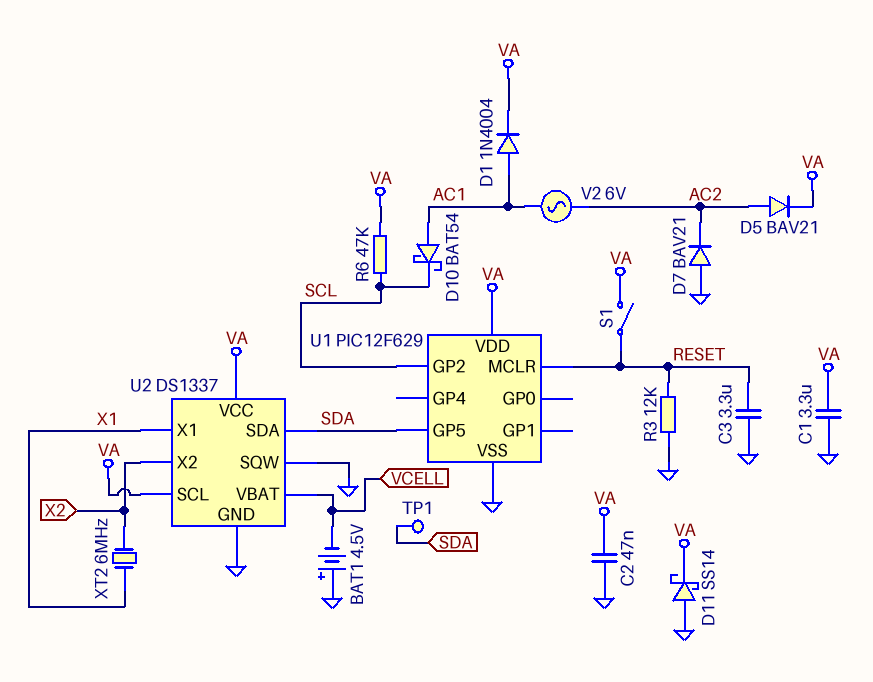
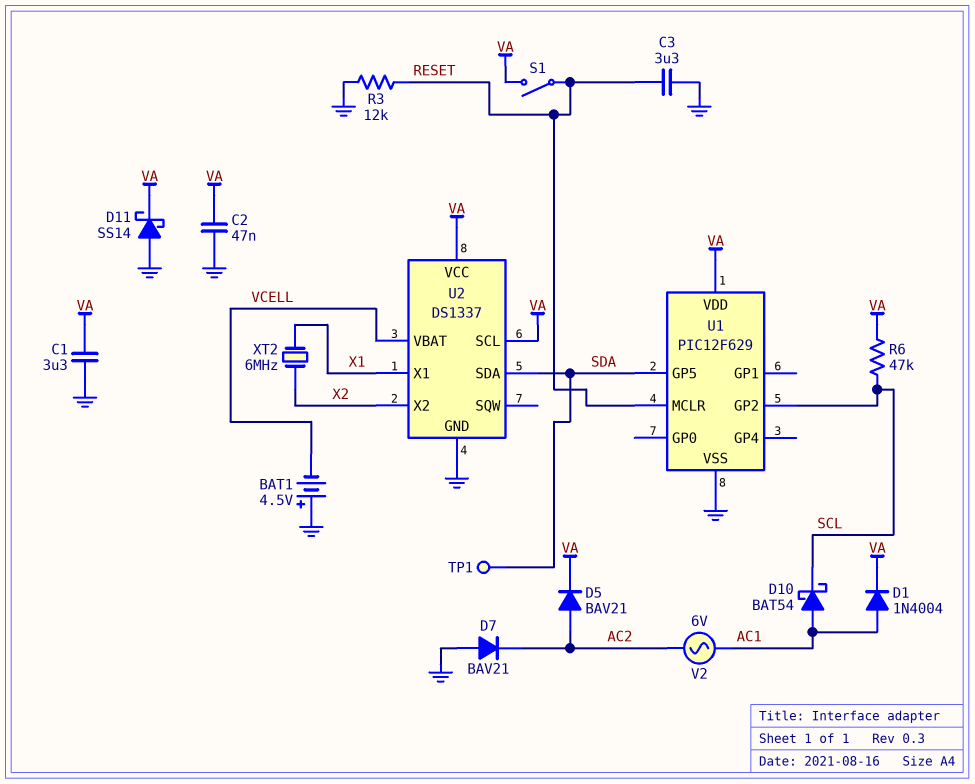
U2 pin SQW: GND -> none

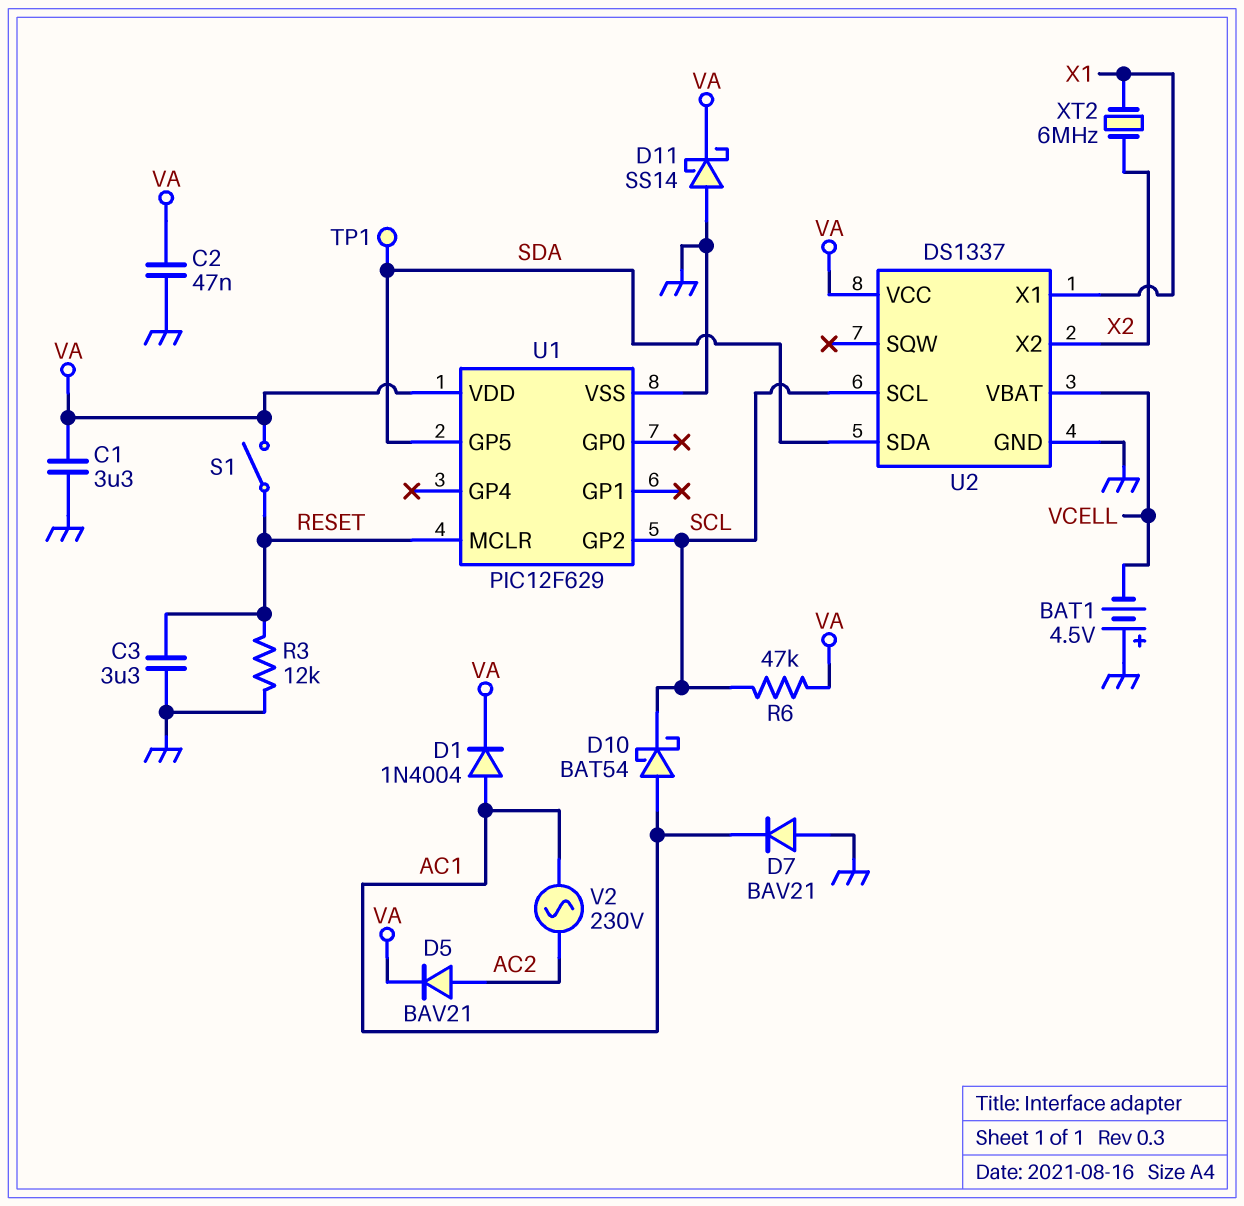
D7: diode BAV21 (A GND, K AC2) -> diode BAV21 (A GND, K AC1)
U2 pin SCL: VA -> SCL
V2: AC 6V (AC1, AC2) -> AC 230V (AC1, AC2)

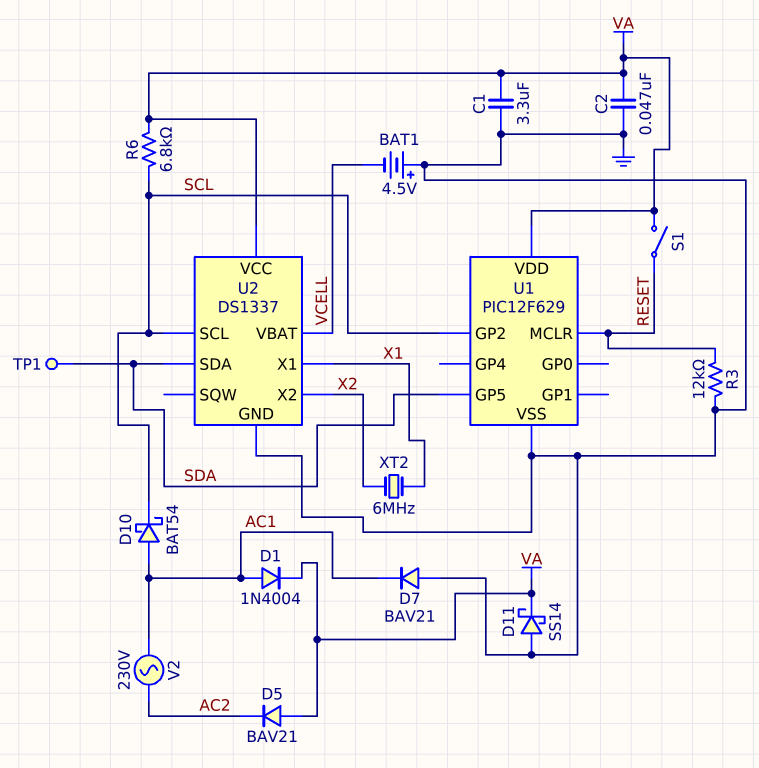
C3: 3.3uF (GND, RESET) -> none
D5: diode BAV21 (A AC2, K VA) -> diode BAV21 (A VA, K AC2)
R6: 47k (SCL, VA) -> 6.8k (SCL, VA)

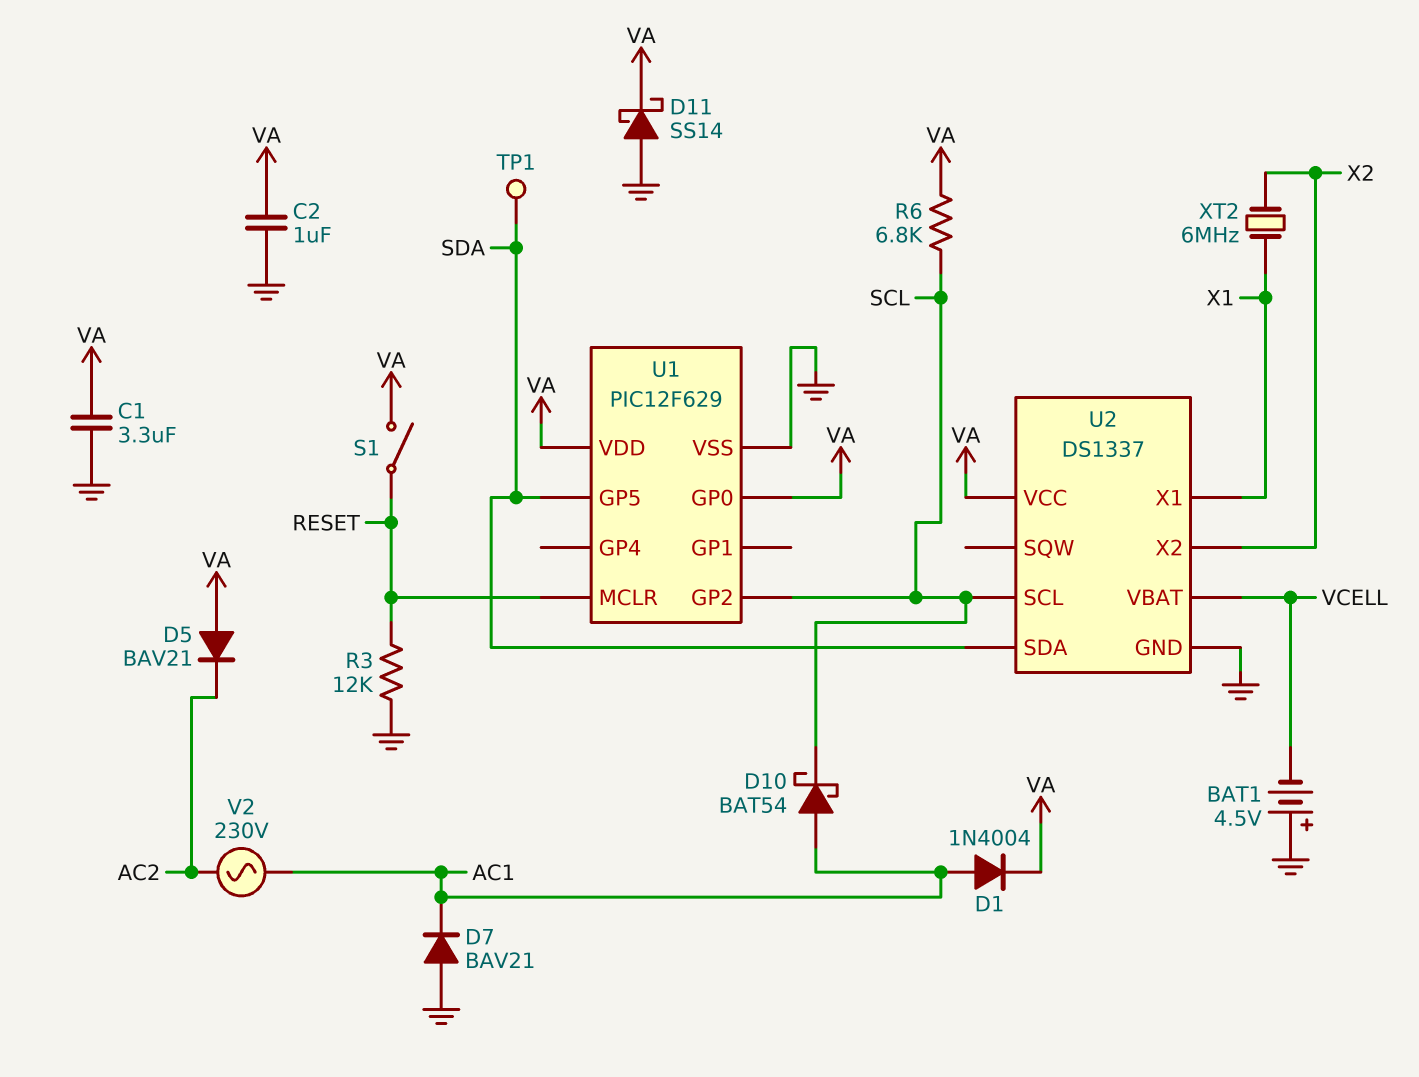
C2: 47nF (GND, VA) -> 1uF (GND, VA)
U1 pin GP0: none -> VA

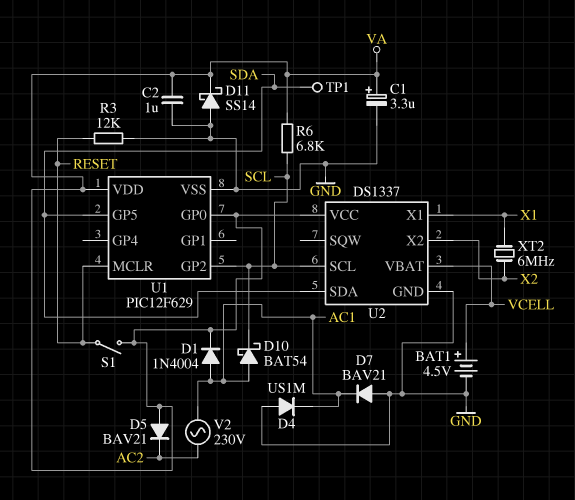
BAT1: 4.5V (plus GND, minus VCELL) -> 4.5V (plus VCELL, minus GND)
C1: 3.3uF (GND, VA) -> 3.3uF (plus VA, minus GND)
D4: none -> diode US1M (A GND, K AC1)

